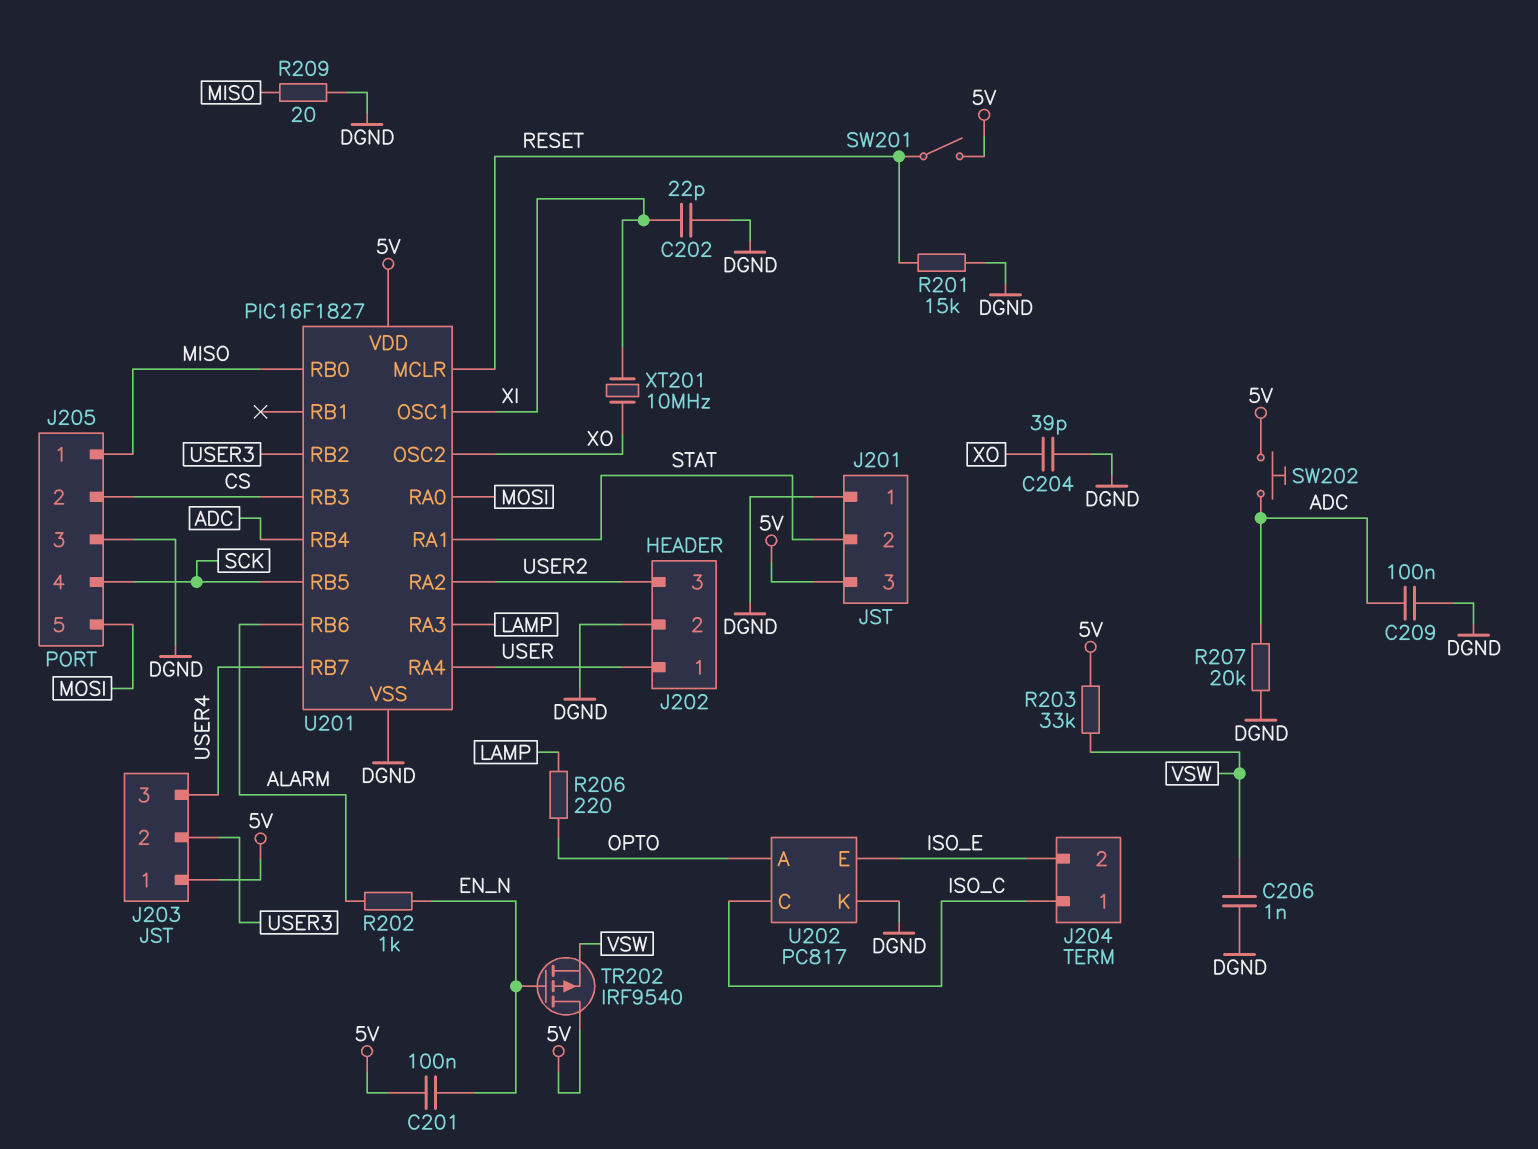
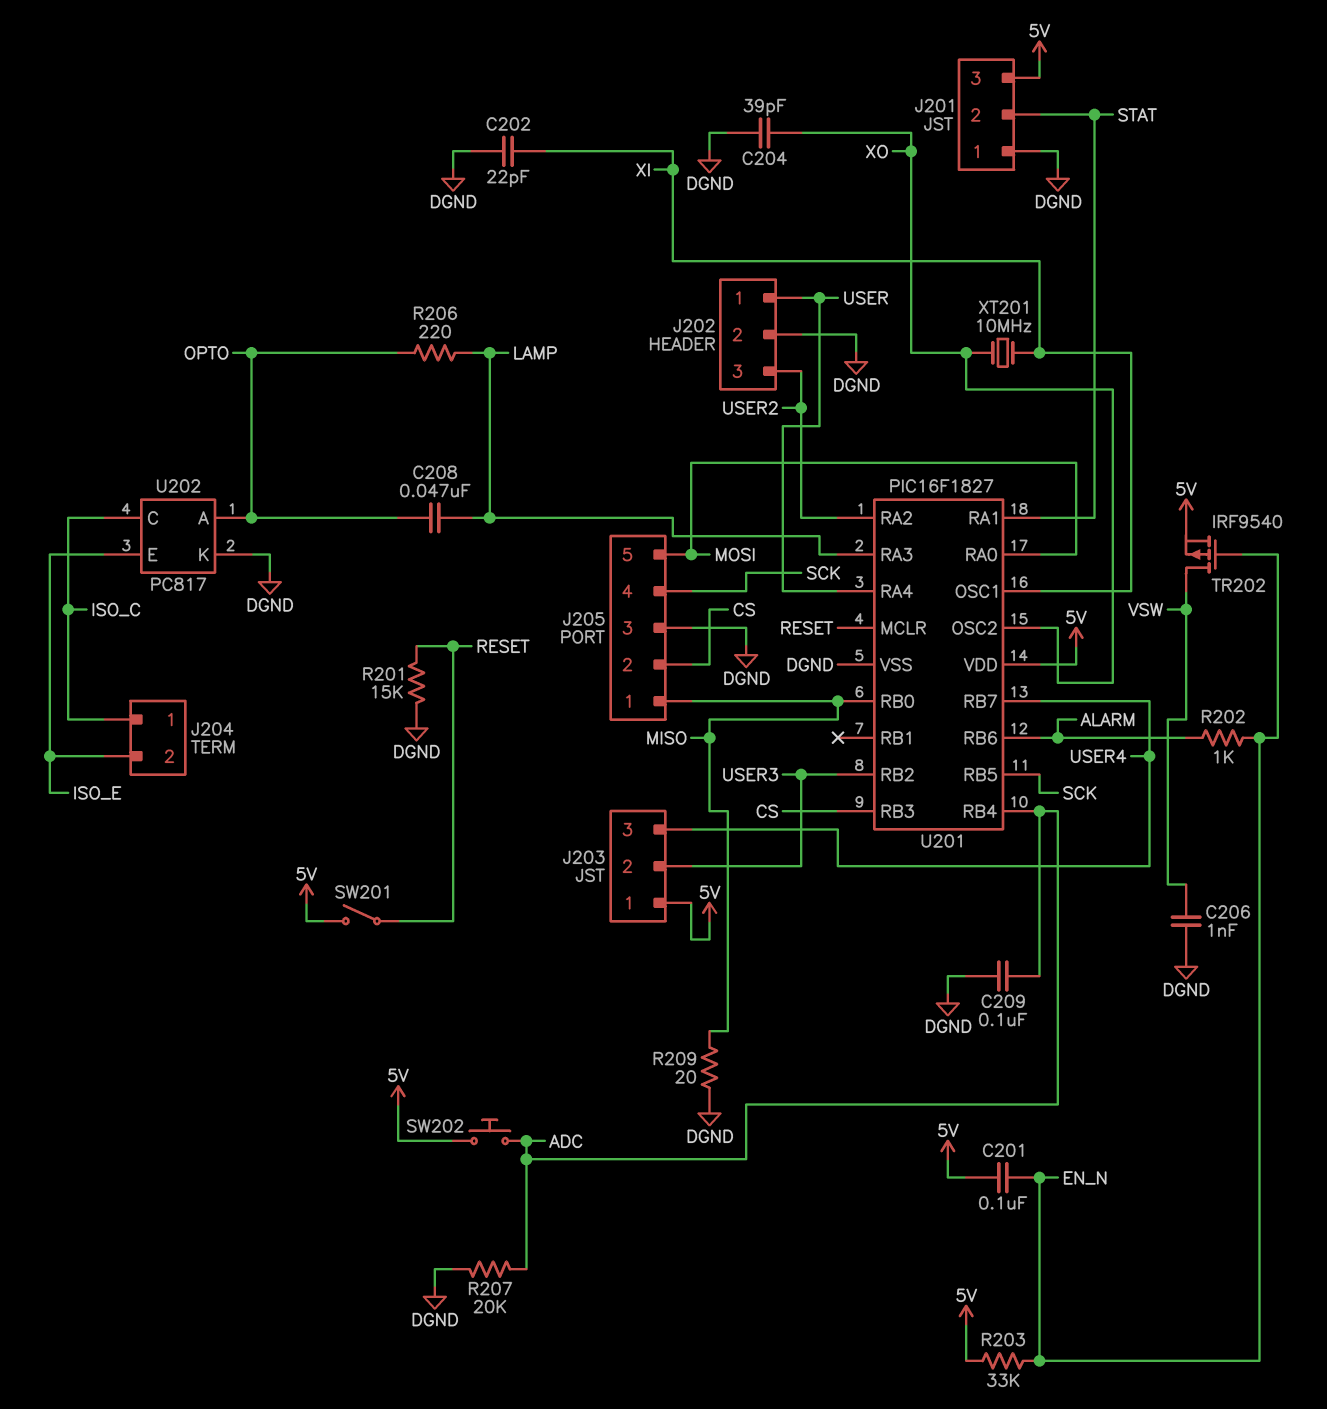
C208: none -> 47nF (LAMP, OPTO)
R203: 33k (5V, VSW) -> 33k (5V, EN_N)
TR202: PMOS IRF9540 (G EN_N, D 5V, S VSW) -> PMOS IRF9540 (G EN_N, D VSW, S 5V)

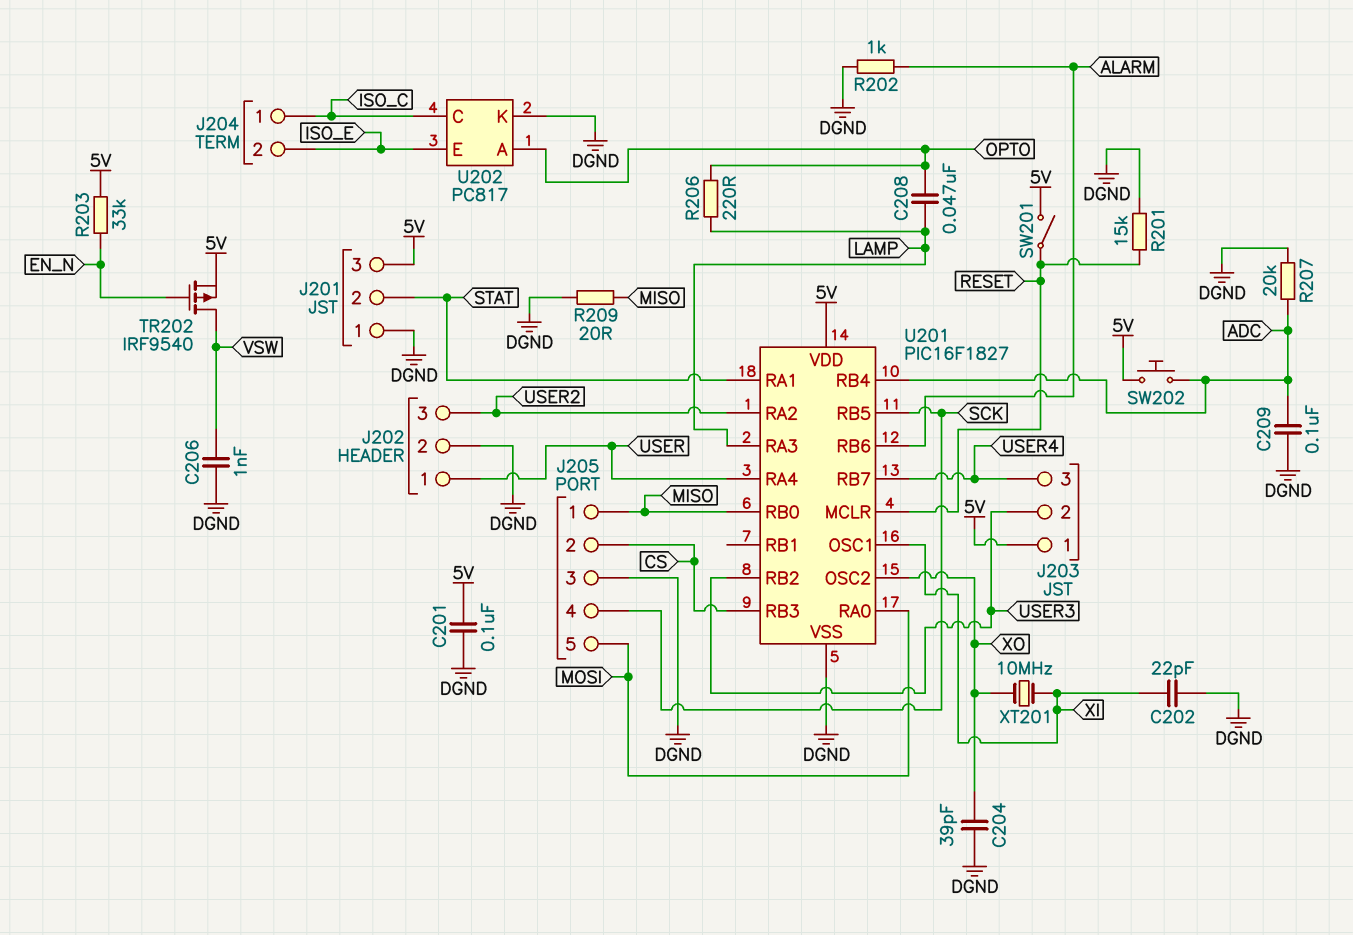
C201: 100nF (5V, EN_N) -> 100nF (5V, DGND)
R202: 1k (ALARM, EN_N) -> 1k (ALARM, DGND)

